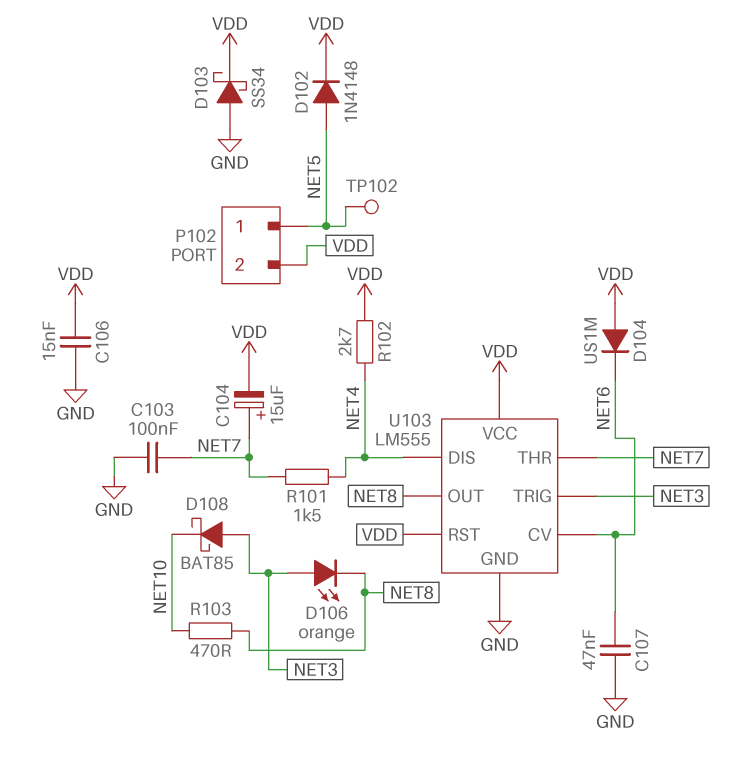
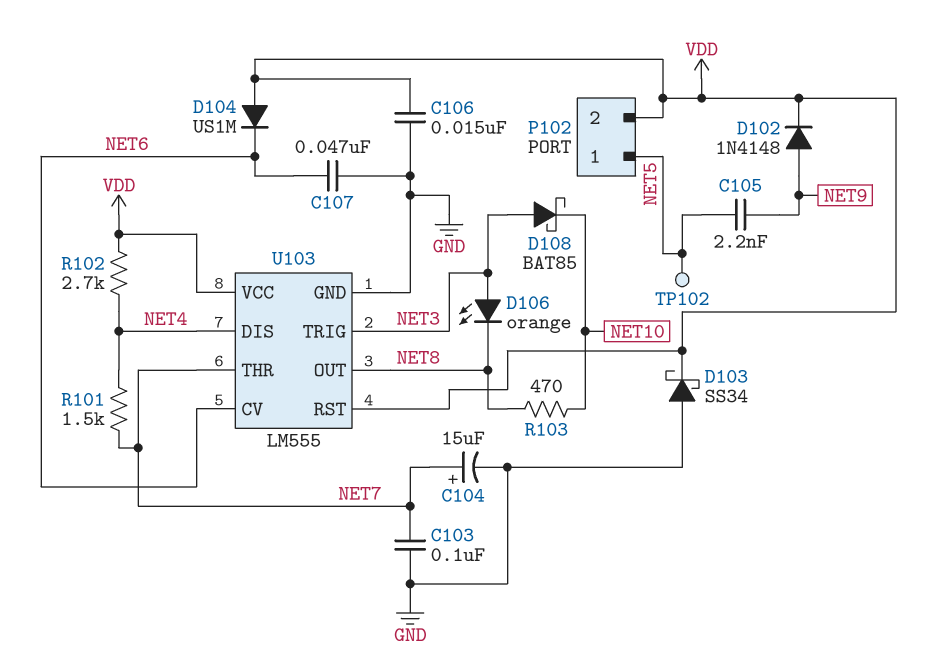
C104: 15uF (plus NET7, minus VDD) -> 15uF (plus NET7, minus GND)
C105: none -> 2.2nF (NET5, NET9)
D102: diode 1N4148 (A NET5, K VDD) -> diode 1N4148 (A NET9, K VDD)

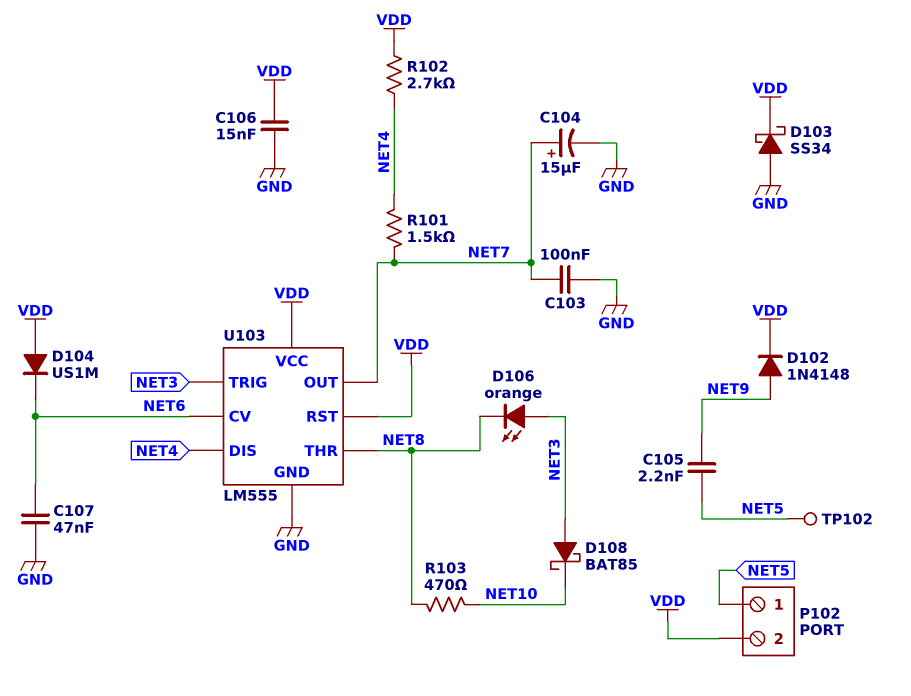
U103 pin OUT: NET8 -> NET7
U103 pin THR: NET7 -> NET8

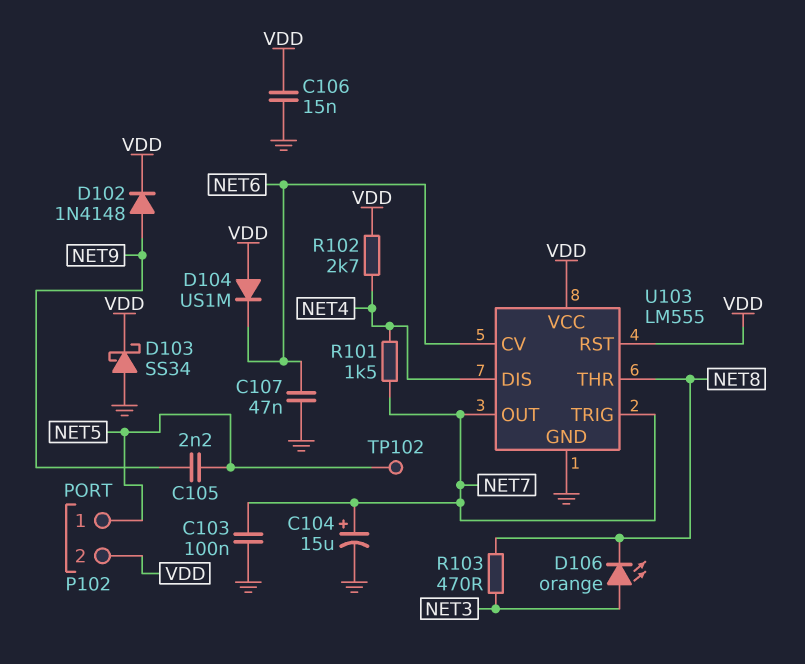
D108: schottky BAT85 (A NET3, K NET10) -> none
R103: 470 (NET8, NET10) -> 470 (NET3, NET8)
U103 pin TRIG: NET3 -> NET7

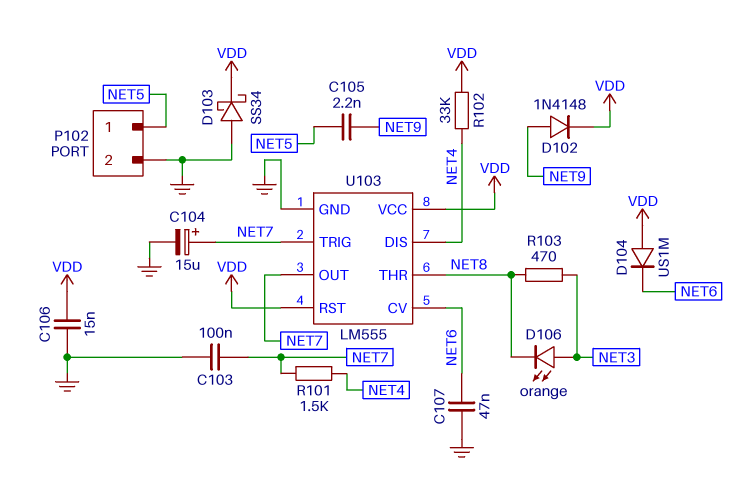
P102 pin 2: VDD -> GND
R102: 2.7k (NET4, VDD) -> 33k (NET4, VDD)
TP102: test point (NET5) -> none

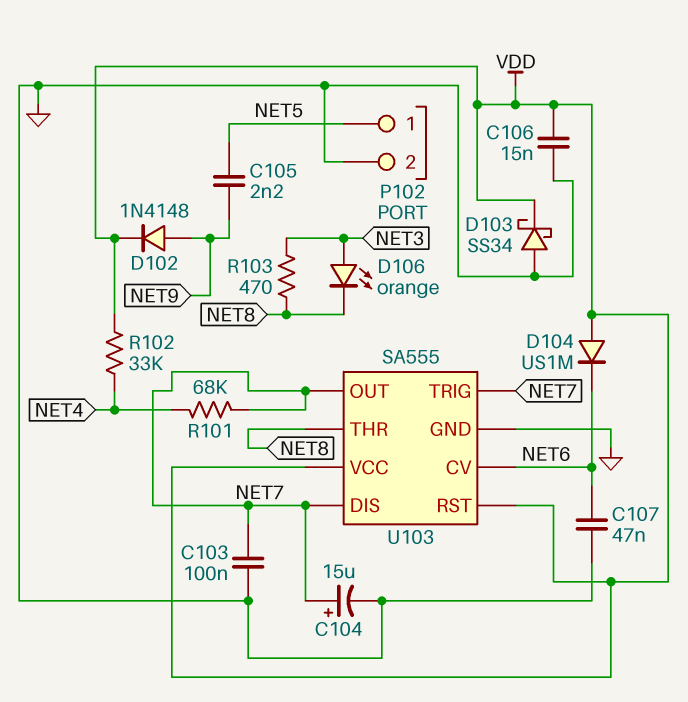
R101: 1.5k (NET4, NET7) -> 68k (NET4, NET7)
U103: LM555 -> SA555
U103 pin DIS: NET4 -> NET7

